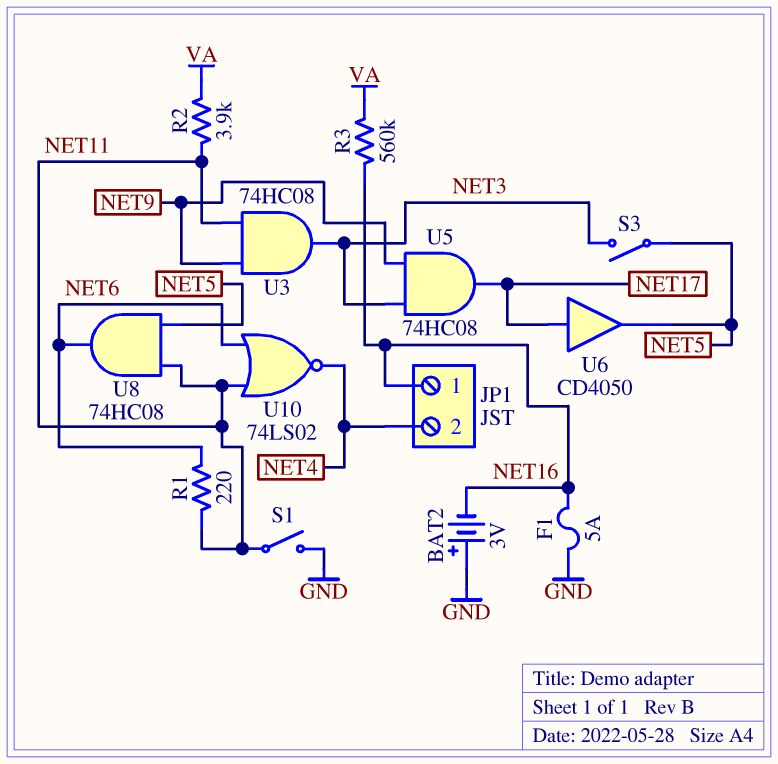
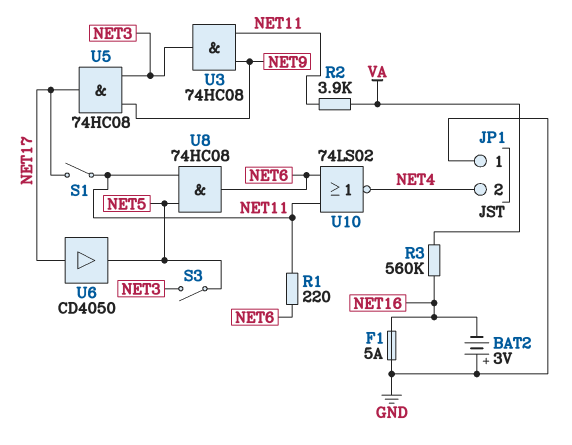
JP1 pin 1: NET16 -> GND
S1: switch (GND, NET11) -> switch (NET11, NET17)

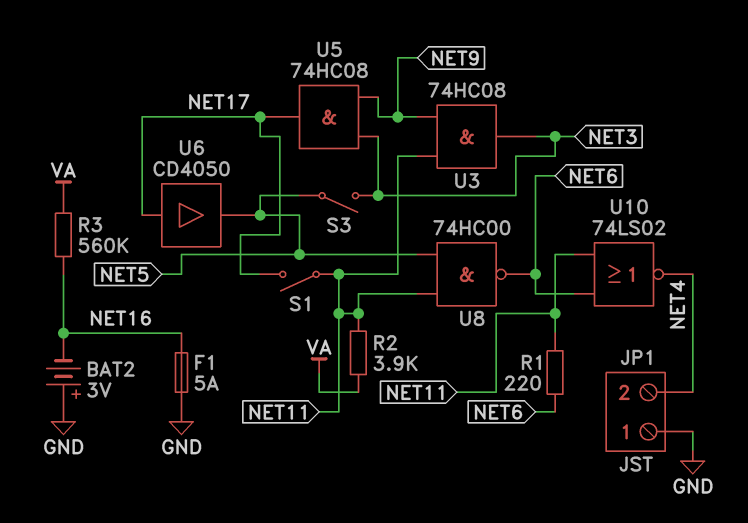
U8: AND 74HC08 (in NET5, in NET11, out NET6) -> NAND 74HC00 (in NET5, in NET11, out NET6)

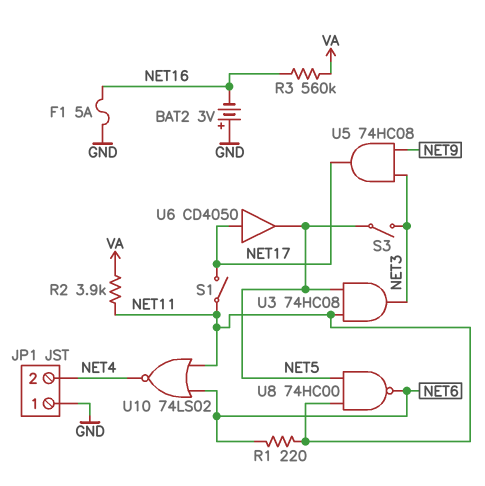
U3: AND 74HC08 (in NET9, in NET11, out NET3) -> AND 74HC08 (in NET5, in NET11, out NET3)

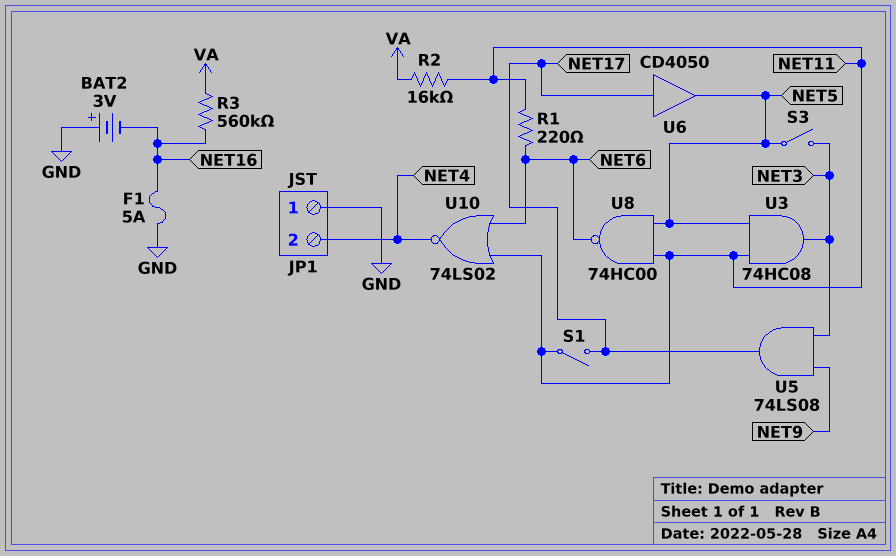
R2: 3.9k (NET11, VA) -> 16k (NET11, VA)
U5: AND 74HC08 (in NET3, in NET9, out NET17) -> AND 74LS08 (in NET3, in NET9, out NET17)

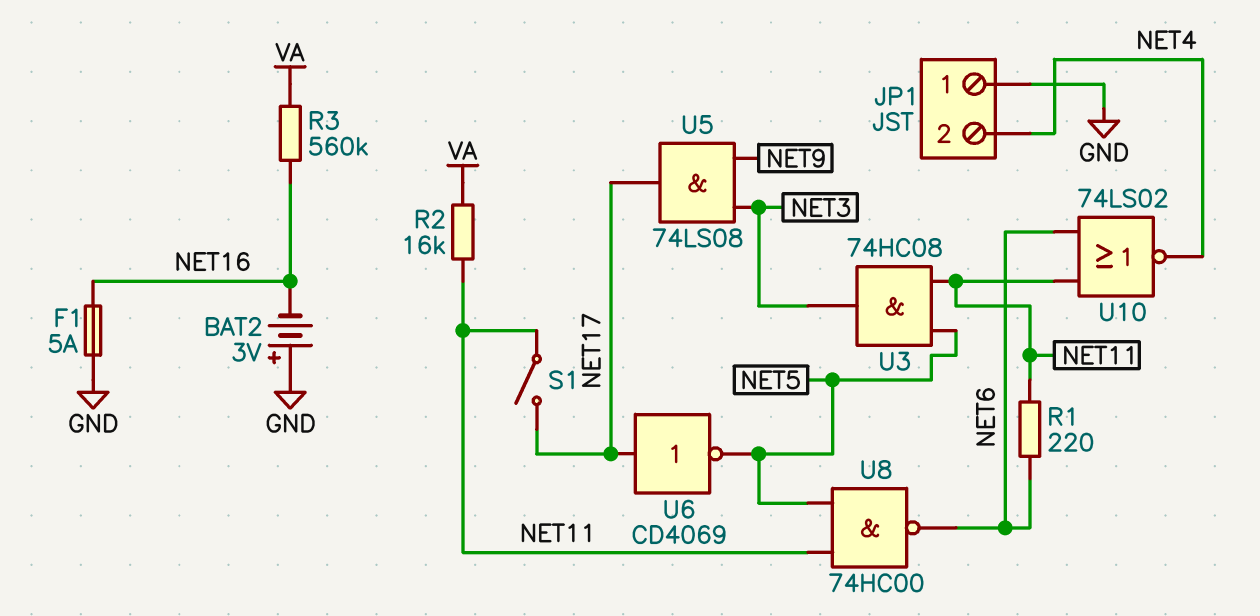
S3: switch (NET3, NET5) -> none
U6: buffer CD4050 (in NET17, out NET5) -> NOT CD4069 (in NET17, out NET5)

